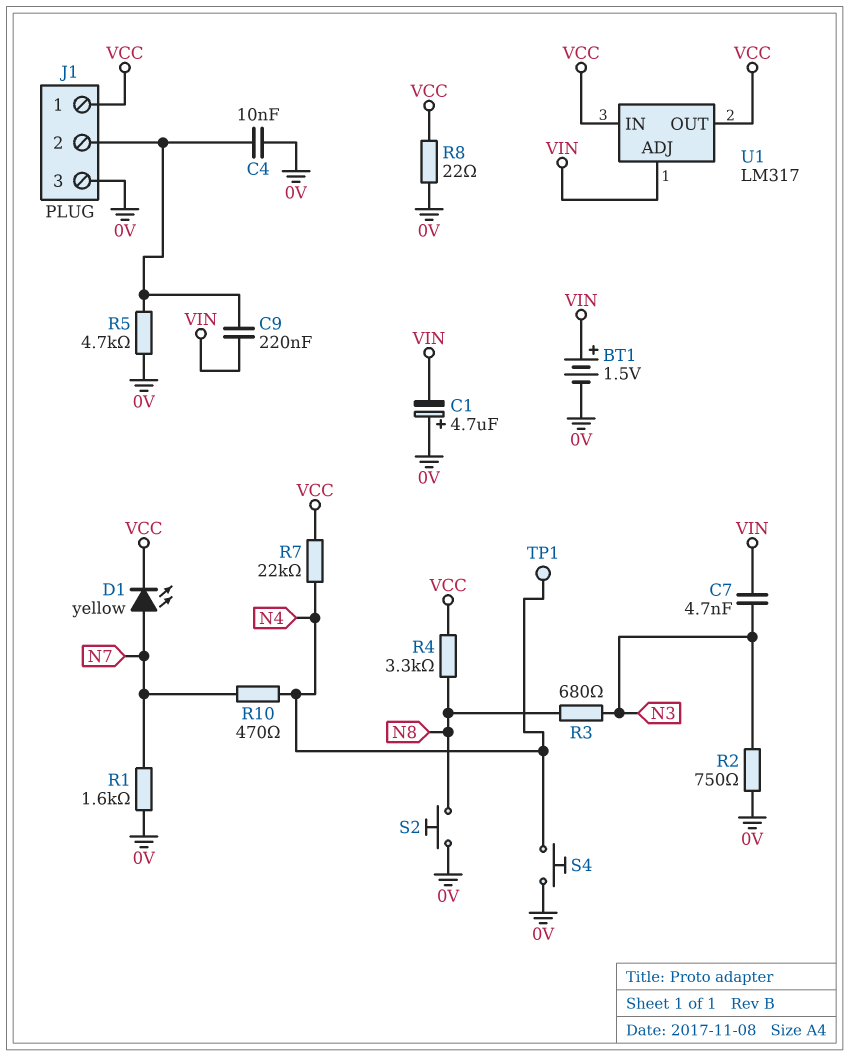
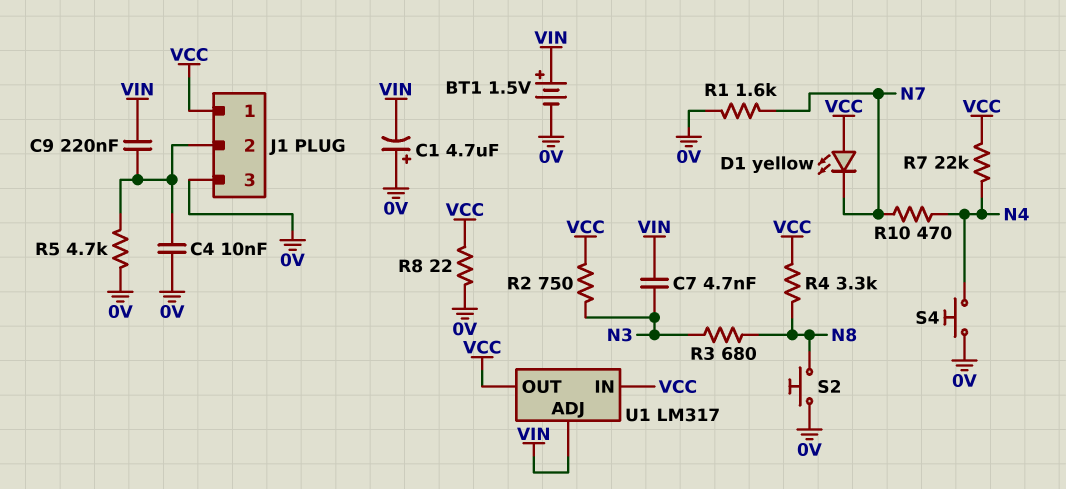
D1: LED yellow (A N7, K VCC) -> LED yellow (A VCC, K N7)
R2: 750 (0V, N3) -> 750 (N3, VCC)
TP1: test point (N4) -> none

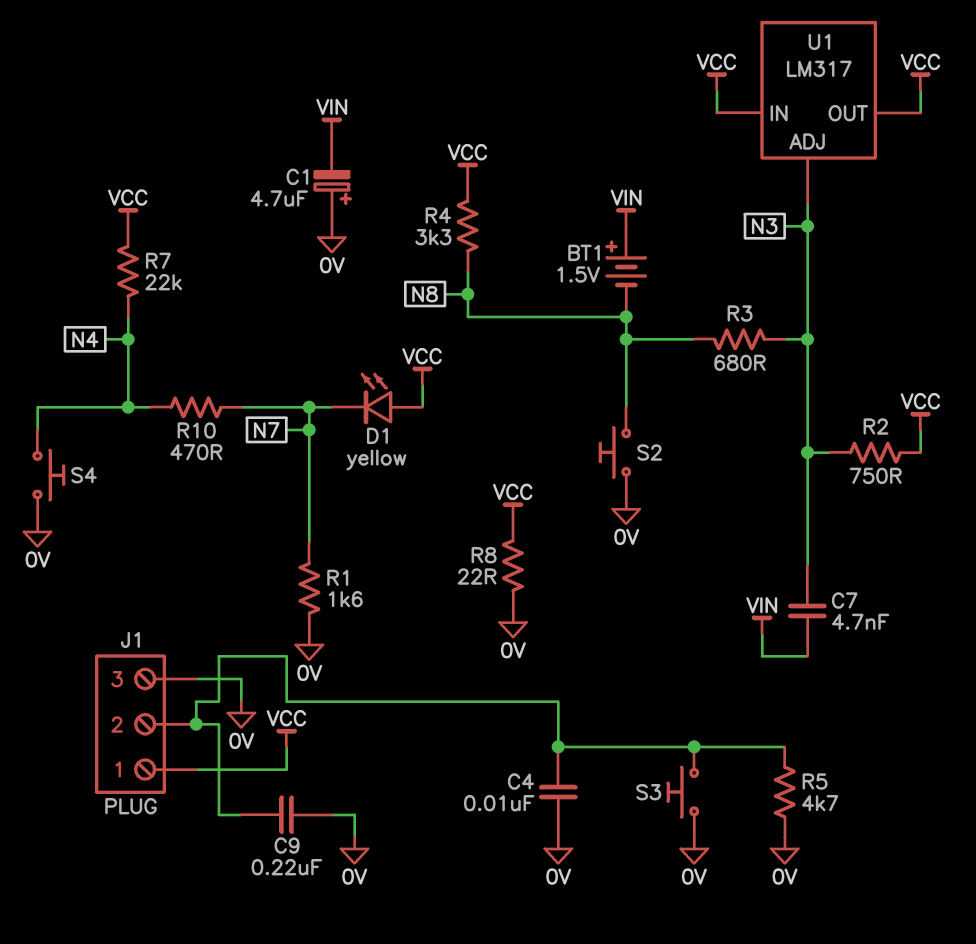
BT1: 1.5V (plus VIN, minus 0V) -> 1.5V (plus VIN, minus N8)
C9: 220nF (J1/2, VIN) -> 220nF (0V, J1/2)
S3: none -> button (0V, J1/2)
U1 pin ADJ: VIN -> N3

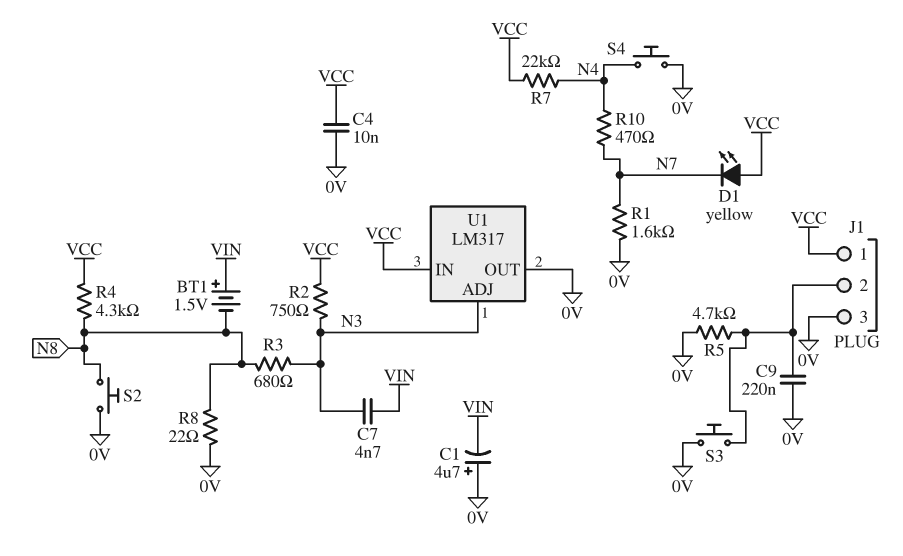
C4: 10nF (0V, J1/2) -> 10nF (0V, VCC)
R4: 3.3k (N8, VCC) -> 4.3k (N8, VCC)
R8: 22 (0V, VCC) -> 22 (0V, N8)
U1 pin OUT: VCC -> 0V

